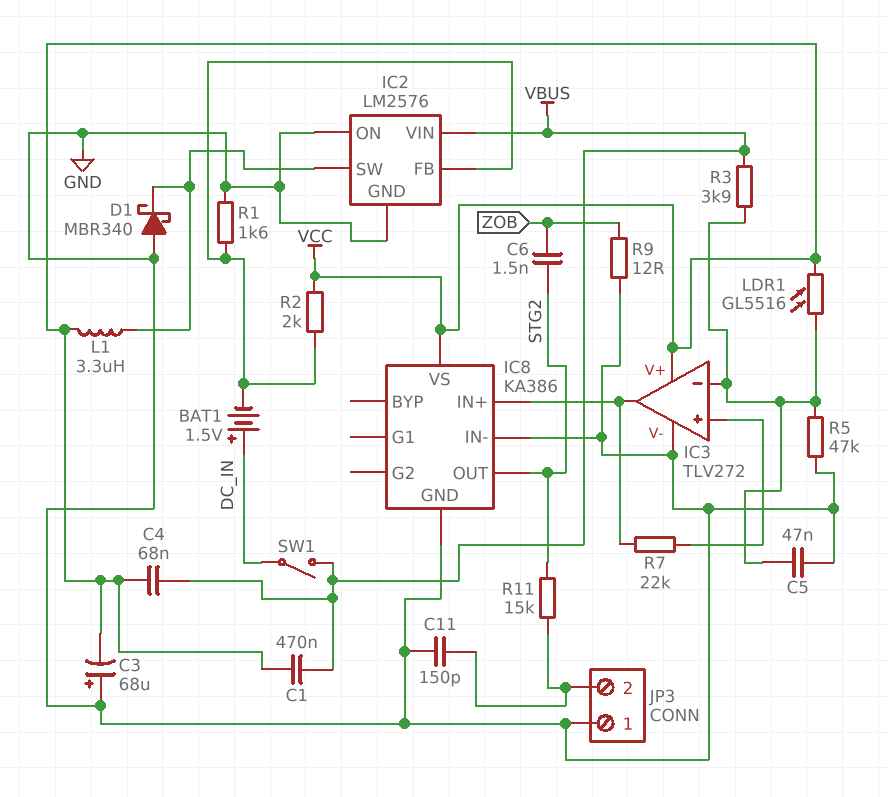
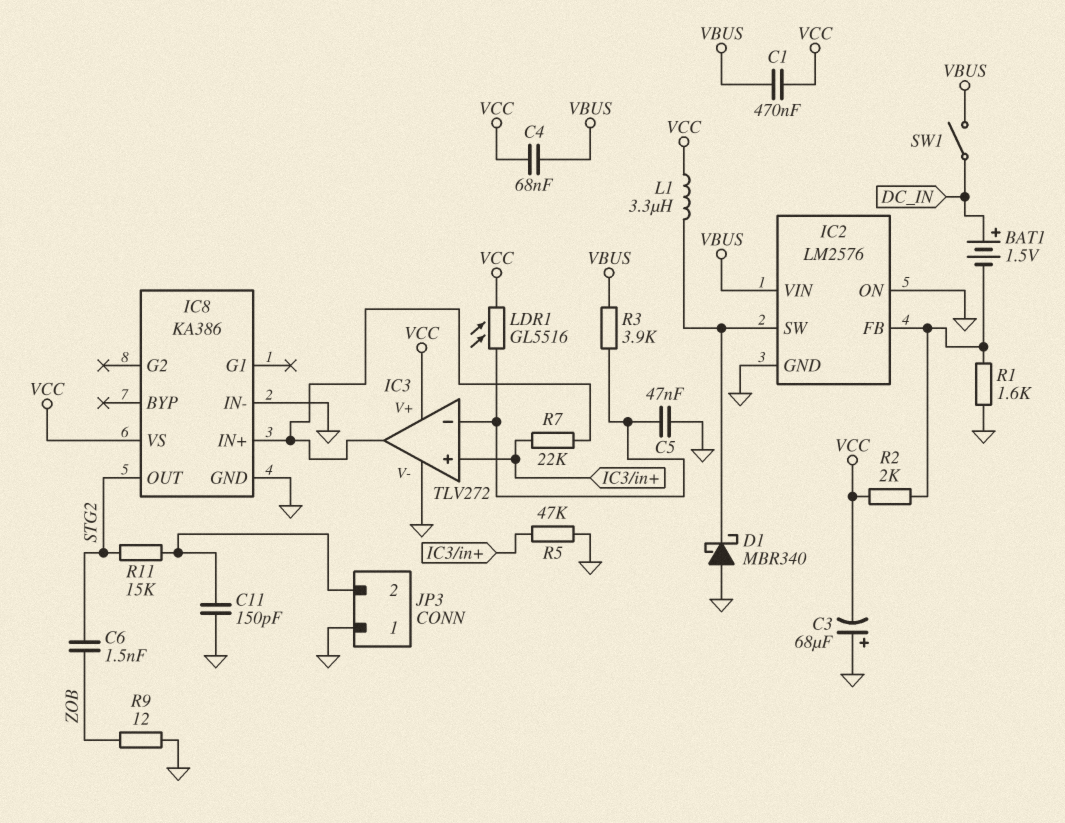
R5: 47k (GND, IC3/in-) -> 47k (GND, IC3/in+)

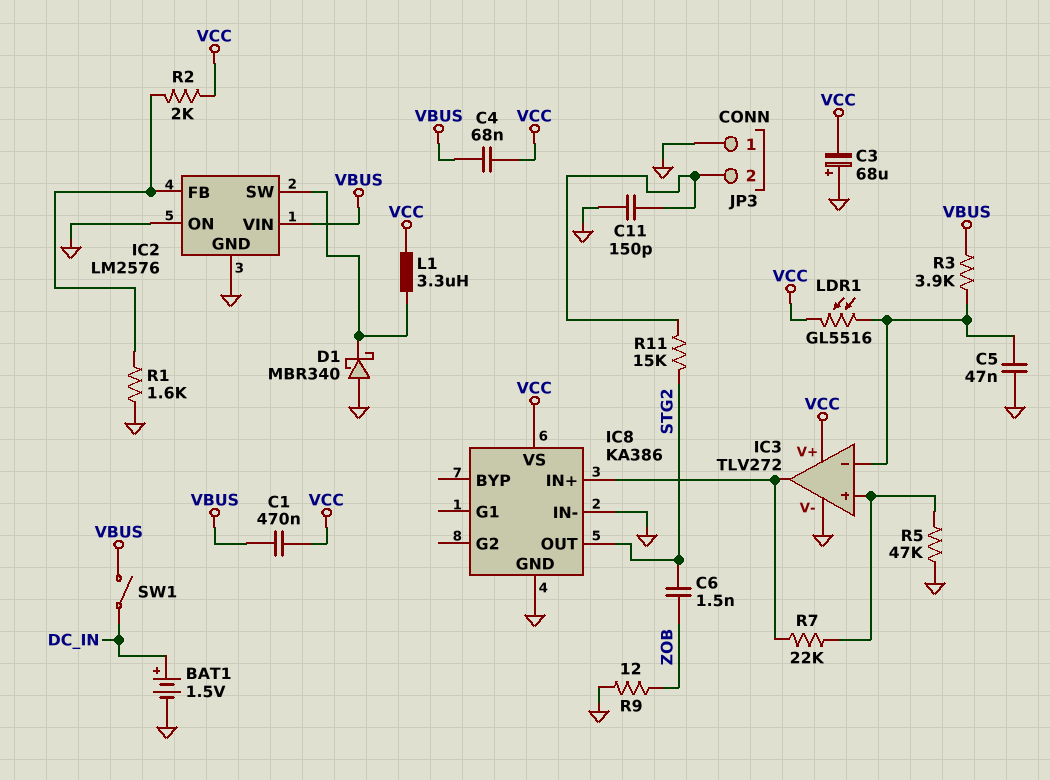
BAT1: 1.5V (plus DC_IN, minus IC2/FB) -> 1.5V (plus DC_IN, minus GND)

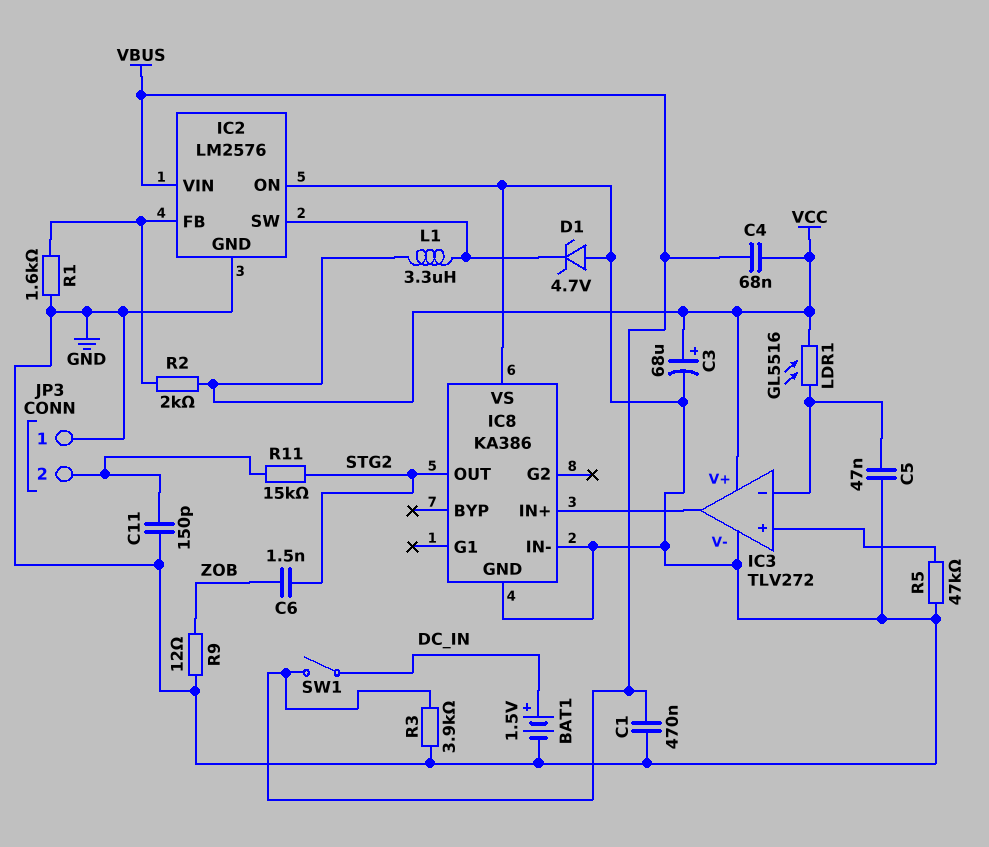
C1: 470nF (VBUS, VCC) -> 470nF (GND, VBUS)
C3: 68uF (plus GND, minus VCC) -> 68uF (plus VCC, minus GND)
D1: schottky MBR340 (A GND, K IC2/SW) -> zener 4.7V (A GND, K IC2/SW)
IC8 pin VS: VCC -> GND
R3: 3.9k (IC3/in-, VBUS) -> 3.9k (GND, VBUS)
R7: 22k (IC3/in+, IC3/out) -> none

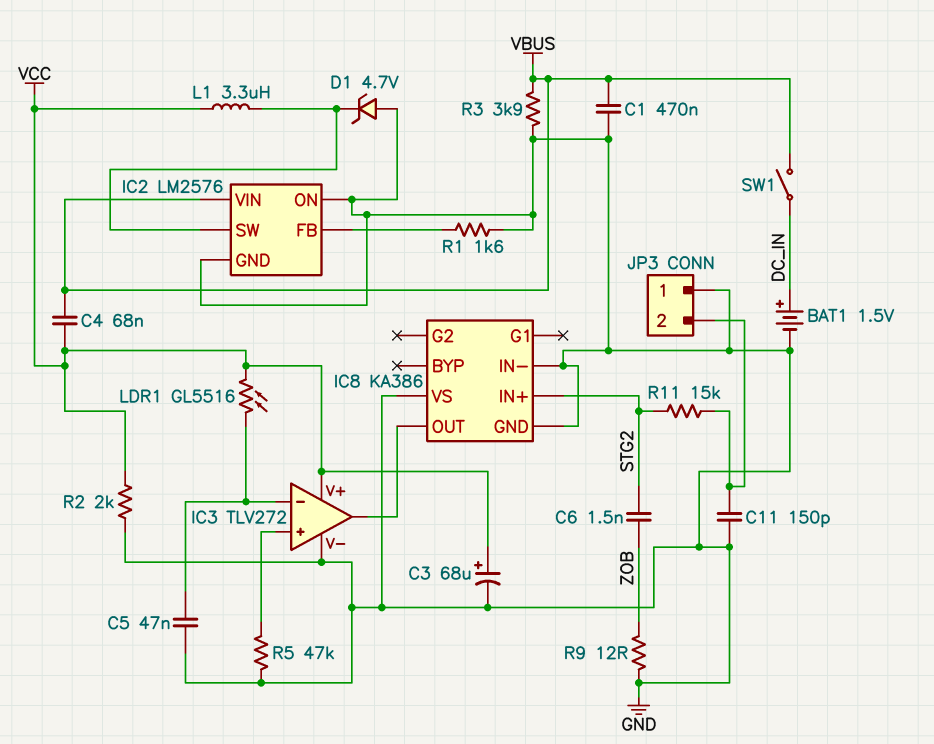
IC8 pin IN+: IC3/out -> STG2
IC8 pin OUT: STG2 -> IC3/out
R2: 2k (IC2/FB, VCC) -> 2k (GND, VCC)

